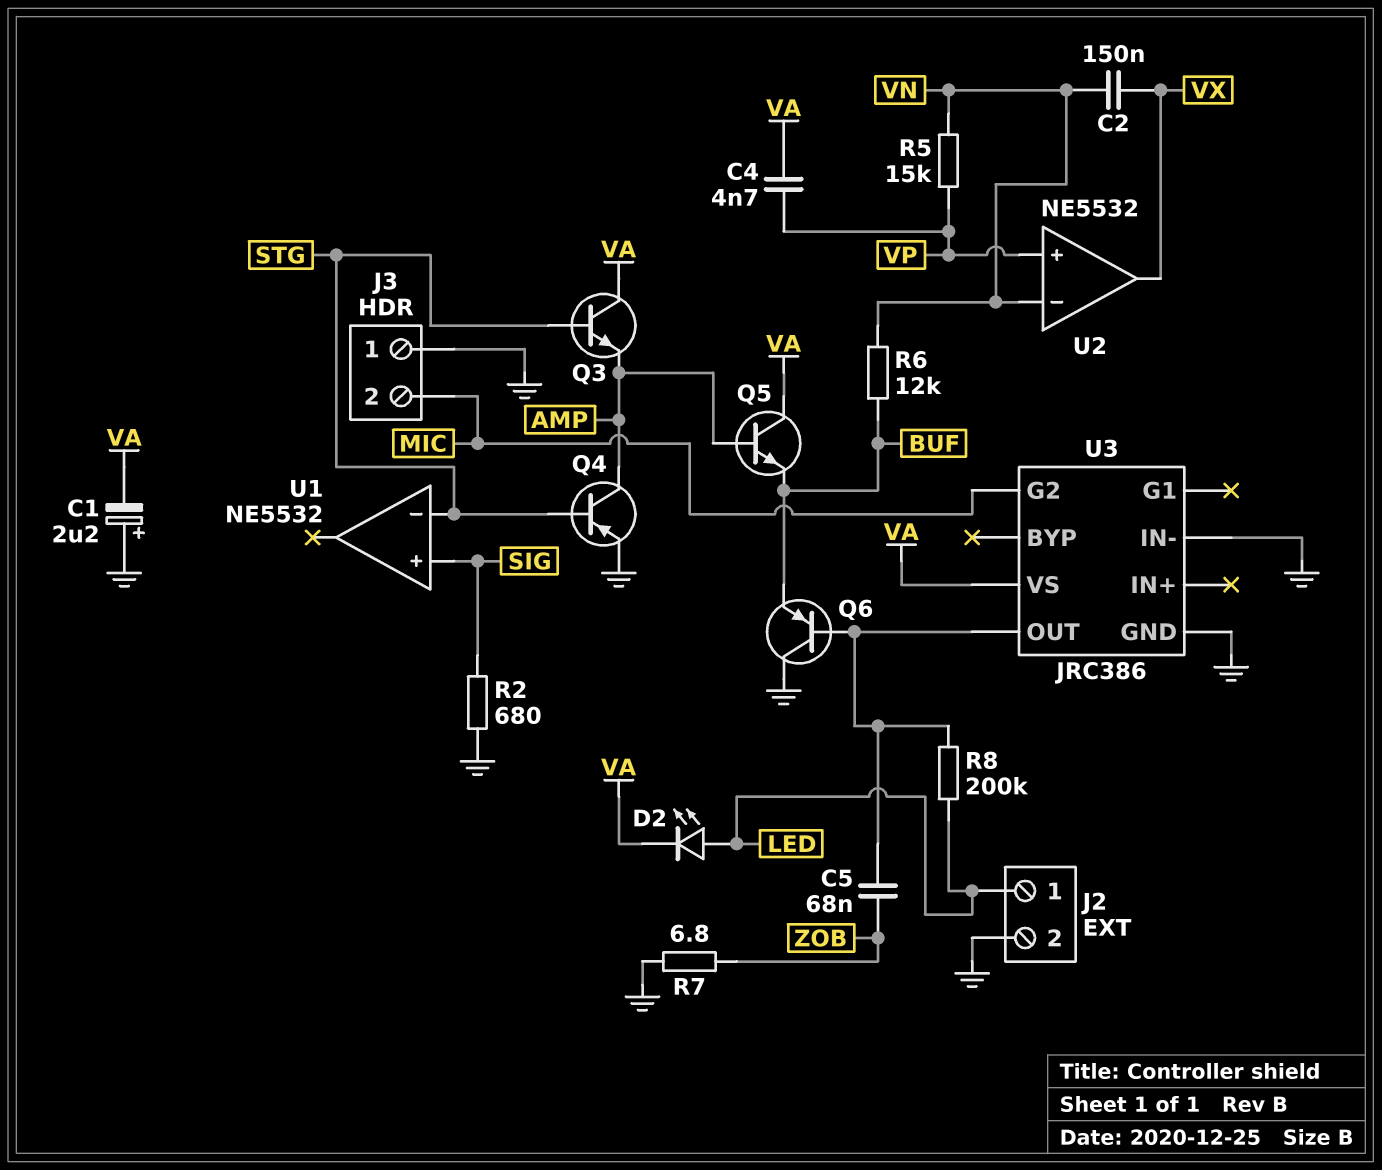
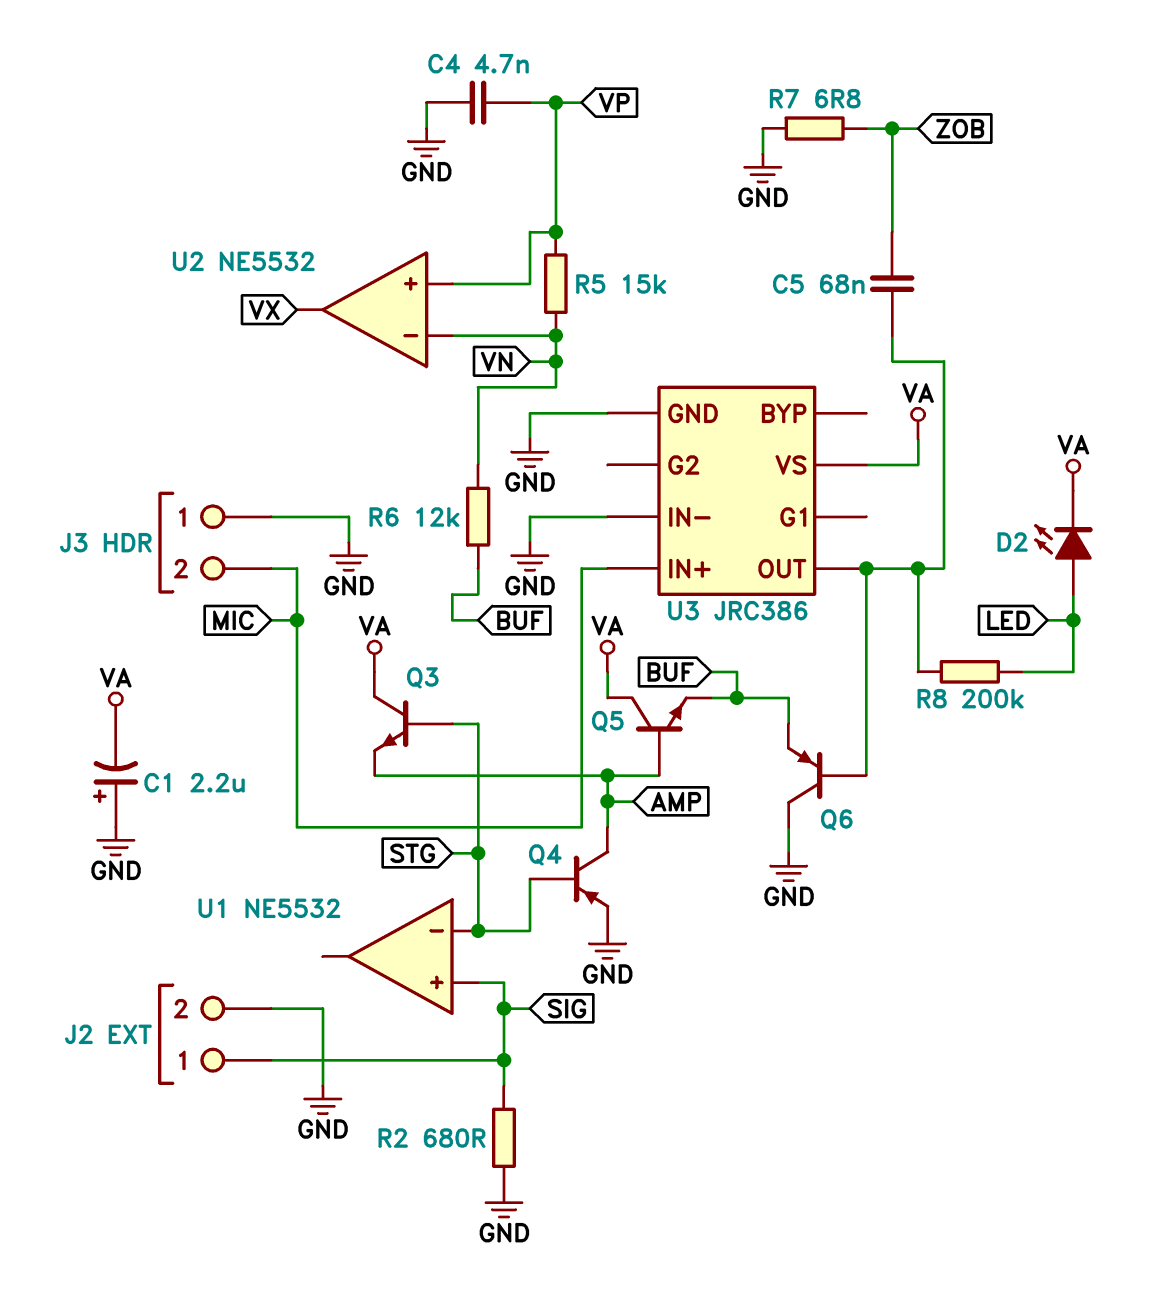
C2: 150nF (VN, VX) -> none
C4: 4.7nF (VA, VP) -> 4.7nF (GND, VP)
J2 pin 1: LED -> SIG
U3 pin G2: MIC -> none
U3 pin IN+: none -> MIC

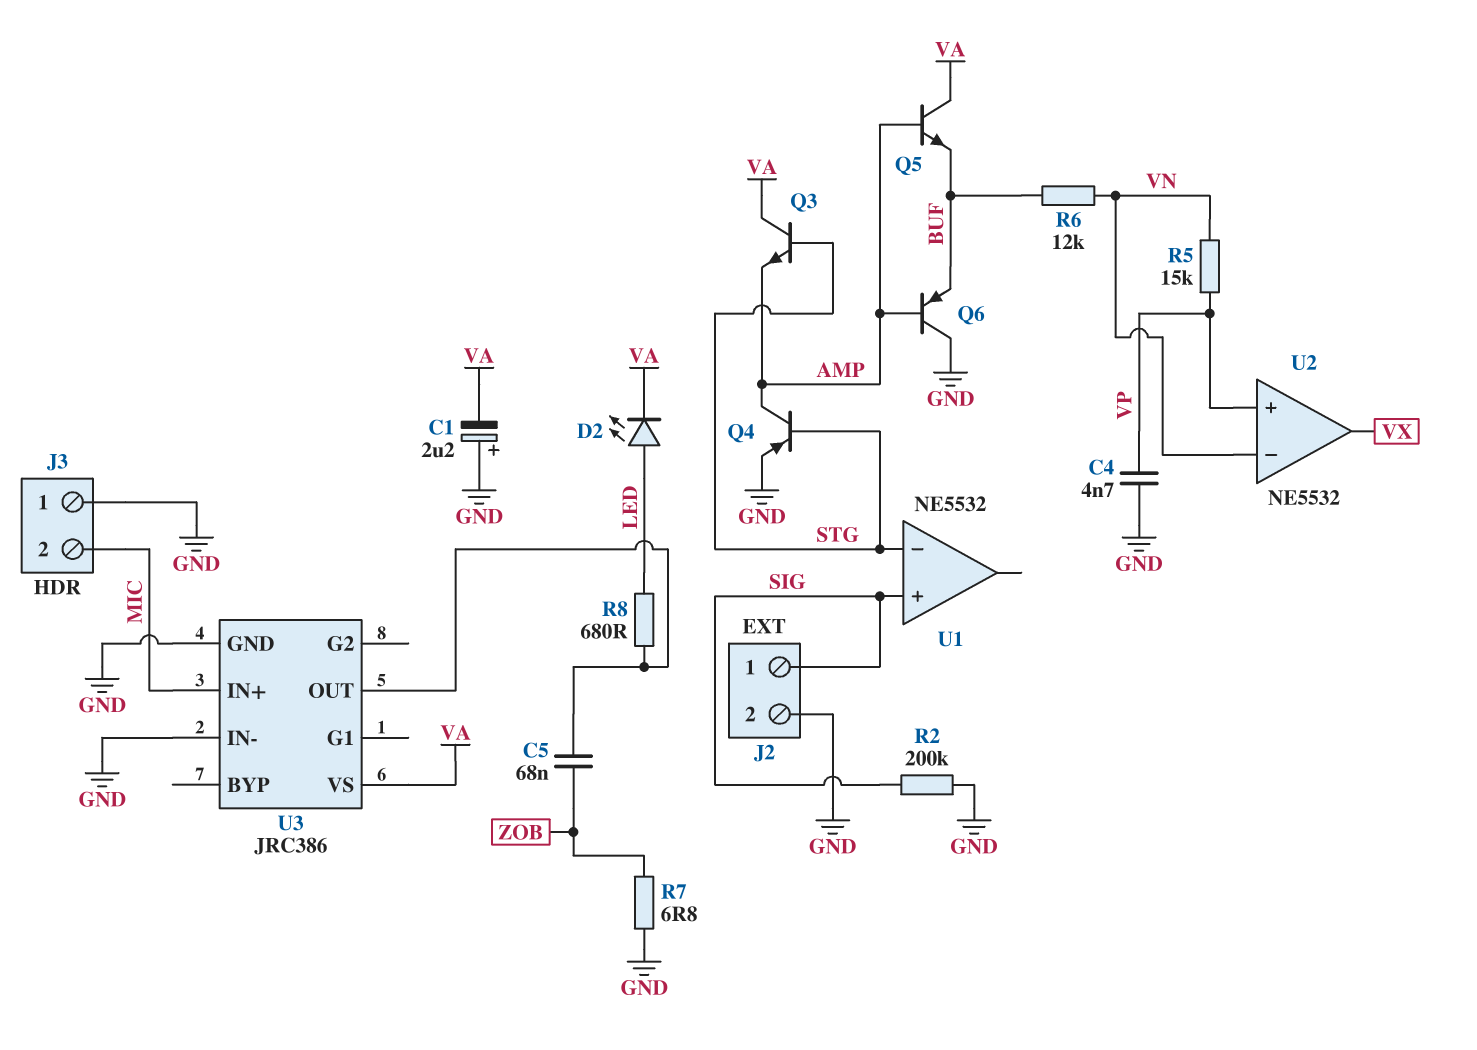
Q6: PNP (B U3/OUT, C GND, E BUF) -> PNP (B AMP, C GND, E BUF)
R2: 680 (GND, SIG) -> 200k (GND, SIG)
R8: 200k (LED, U3/OUT) -> 680 (LED, U3/OUT)

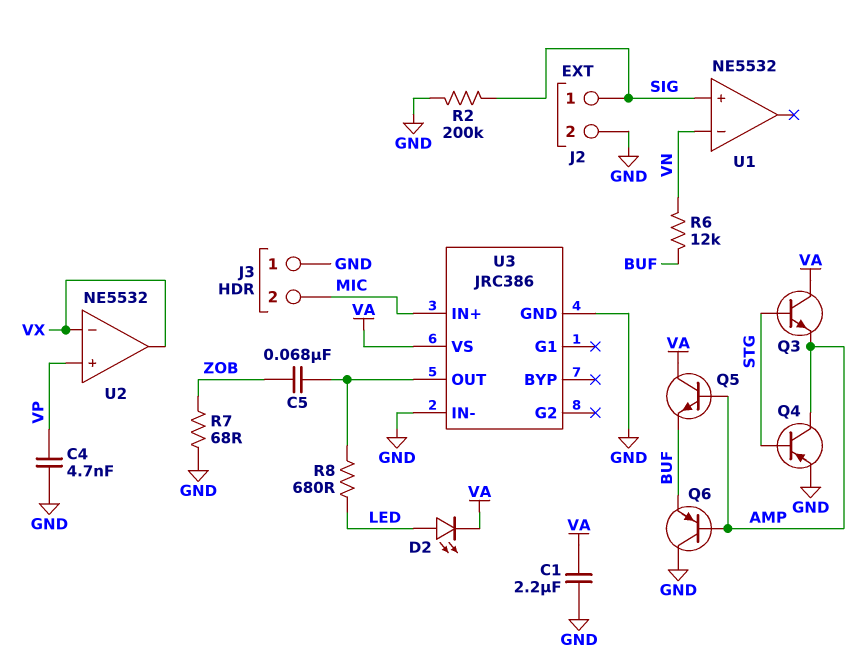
C1: 2.2uF (plus GND, minus VA) -> 2.2uF (GND, VA)
R5: 15k (VN, VP) -> none
R7: 6.8 (GND, ZOB) -> 68 (GND, ZOB)
U1 pin in-: STG -> VN
U2 pin in-: VN -> VX

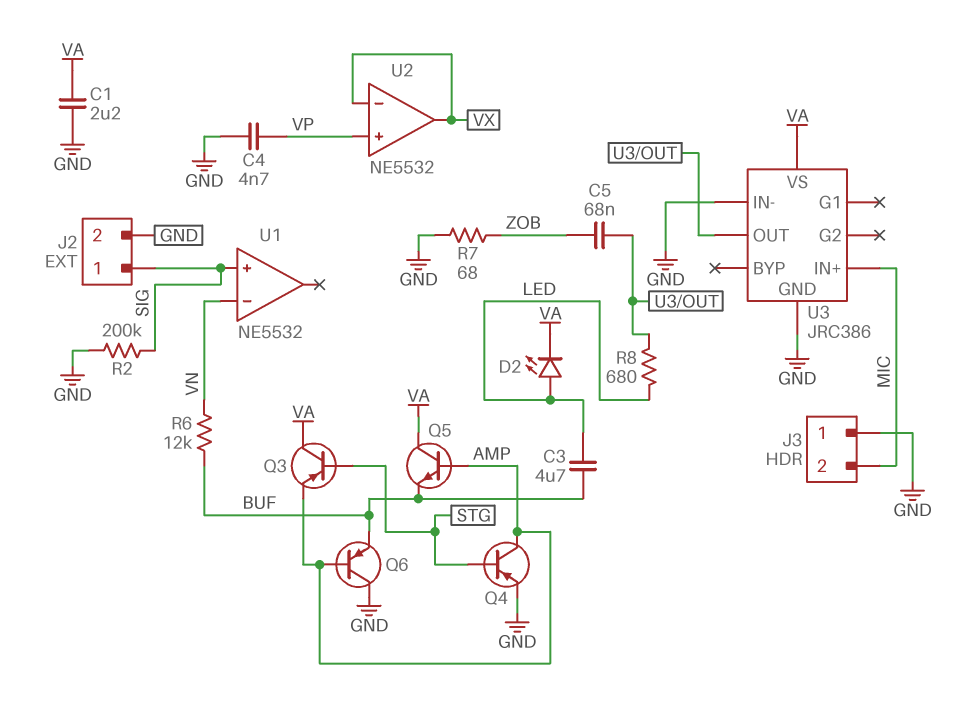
C3: none -> 4.7uF (BUF, LED)
Q3: NPN (B STG, C VA, E AMP) -> PNP (B STG, C VA, E AMP)

